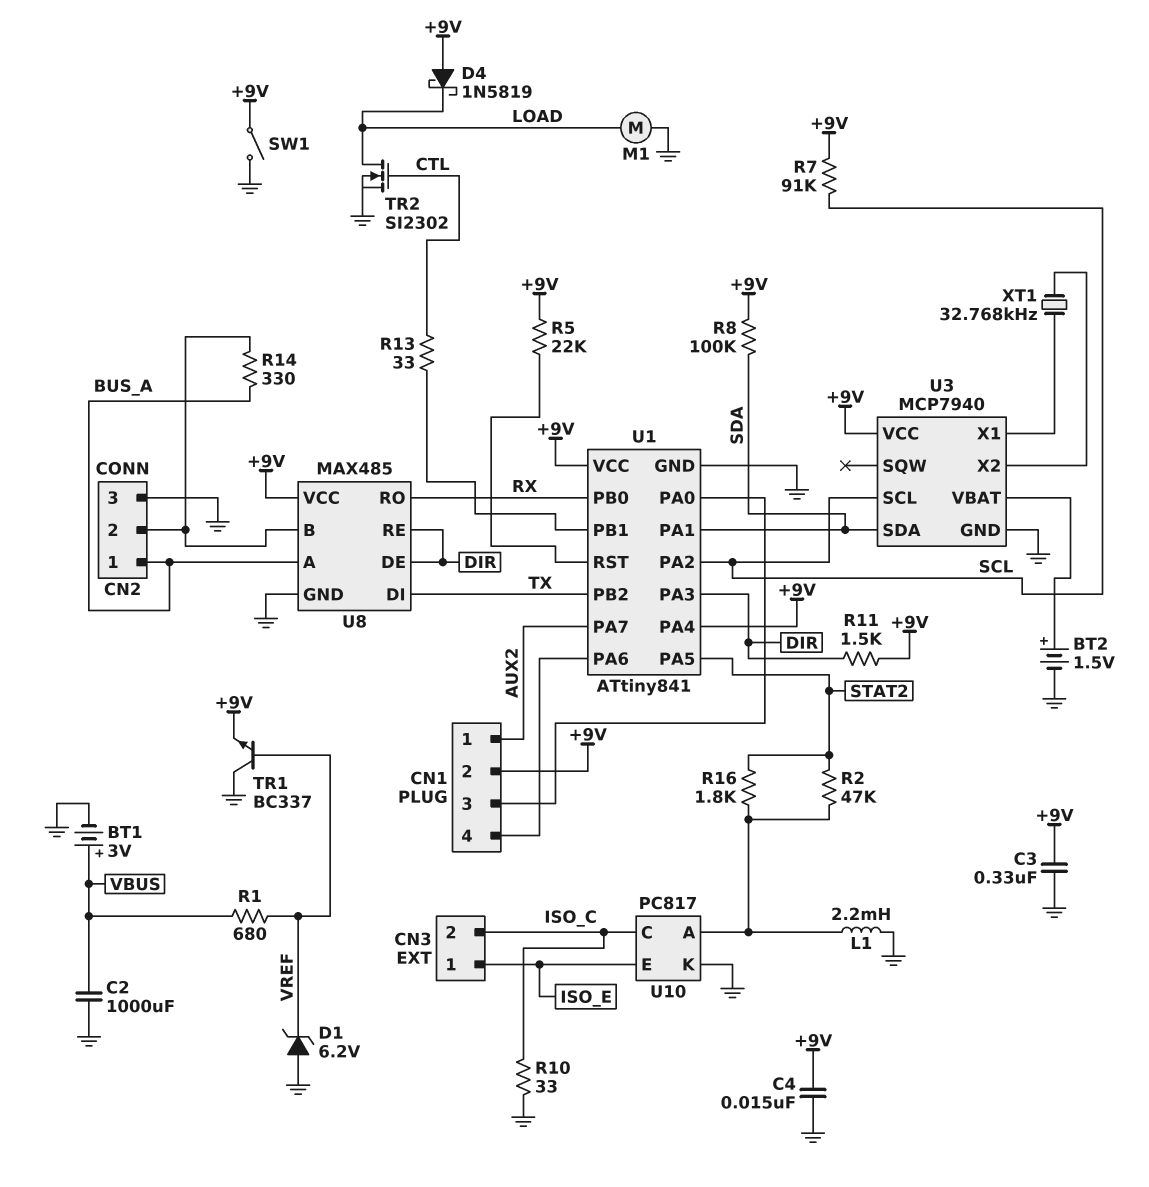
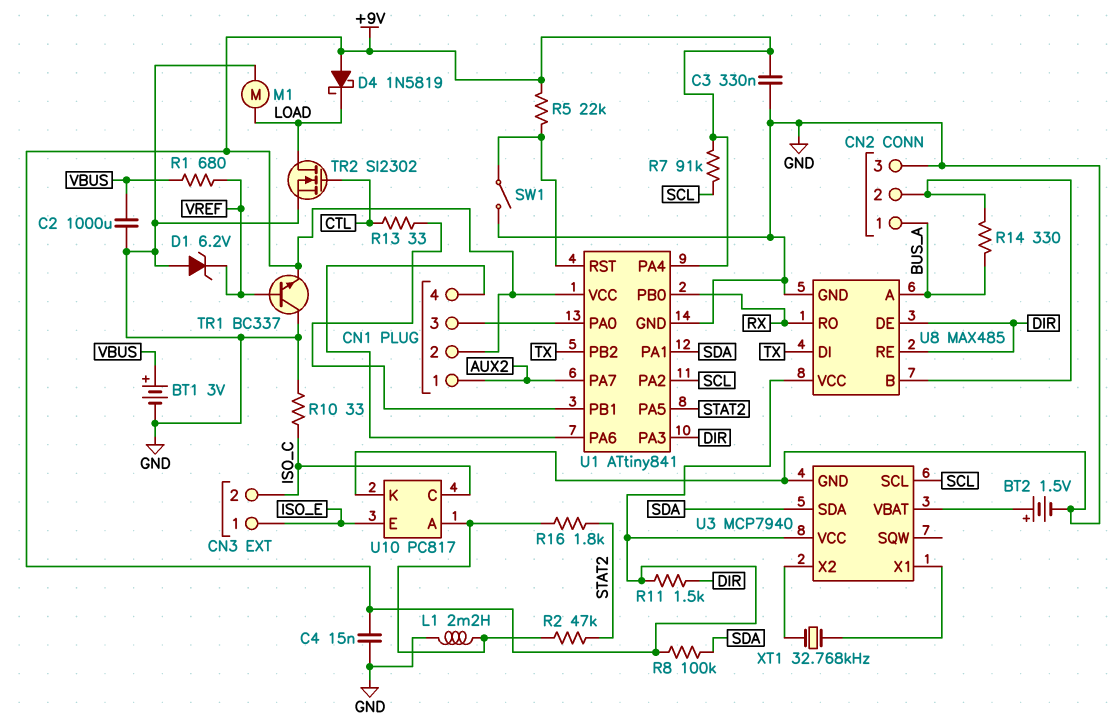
SW1: switch (+9V, GND) -> switch (GND, U1/RST)

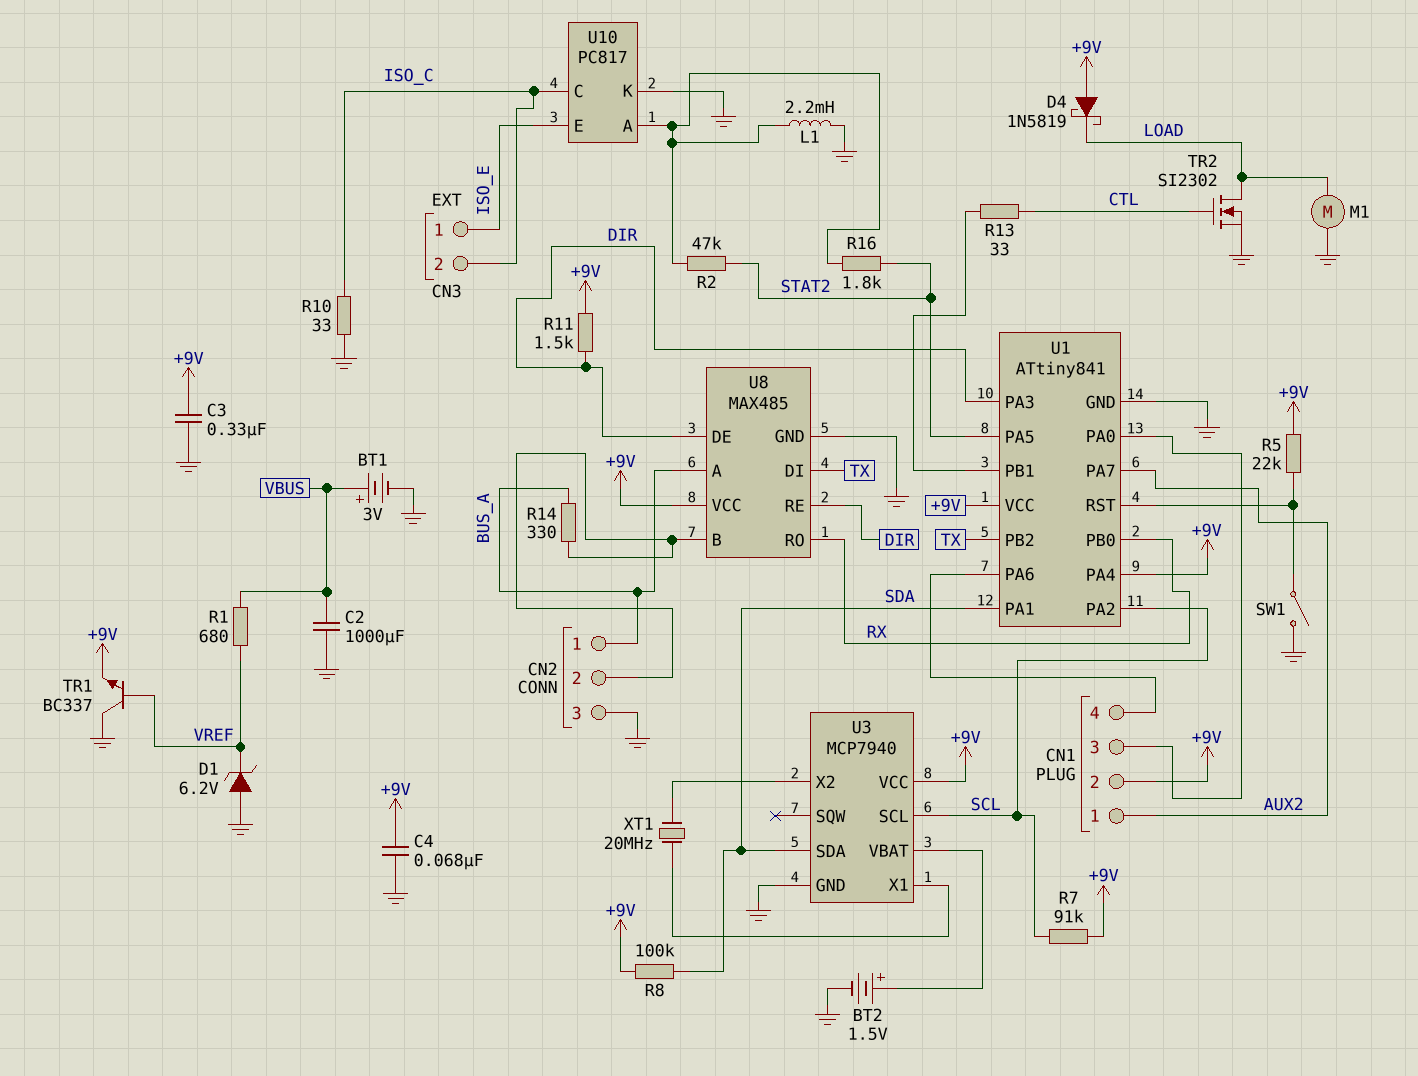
C4: 15nF (+9V, GND) -> 68nF (+9V, GND)
XT1: 32.768kHz (U3/X1, U3/X2) -> 20MHz (U3/X1, U3/X2)

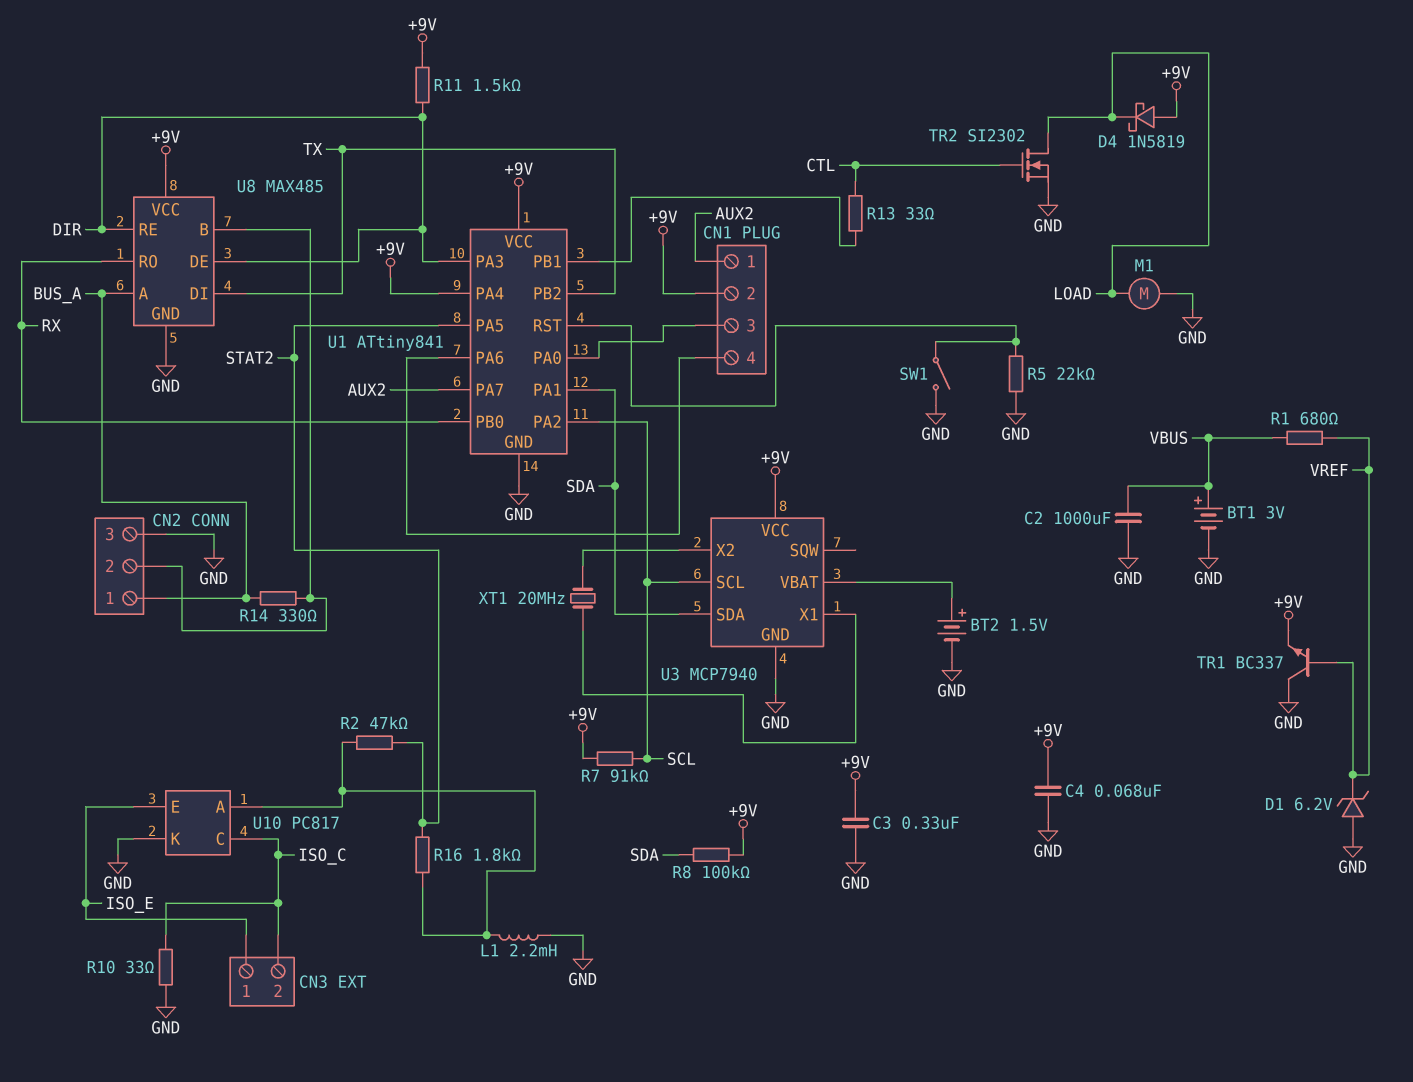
R5: 22k (+9V, U1/RST) -> 22k (GND, U1/RST)

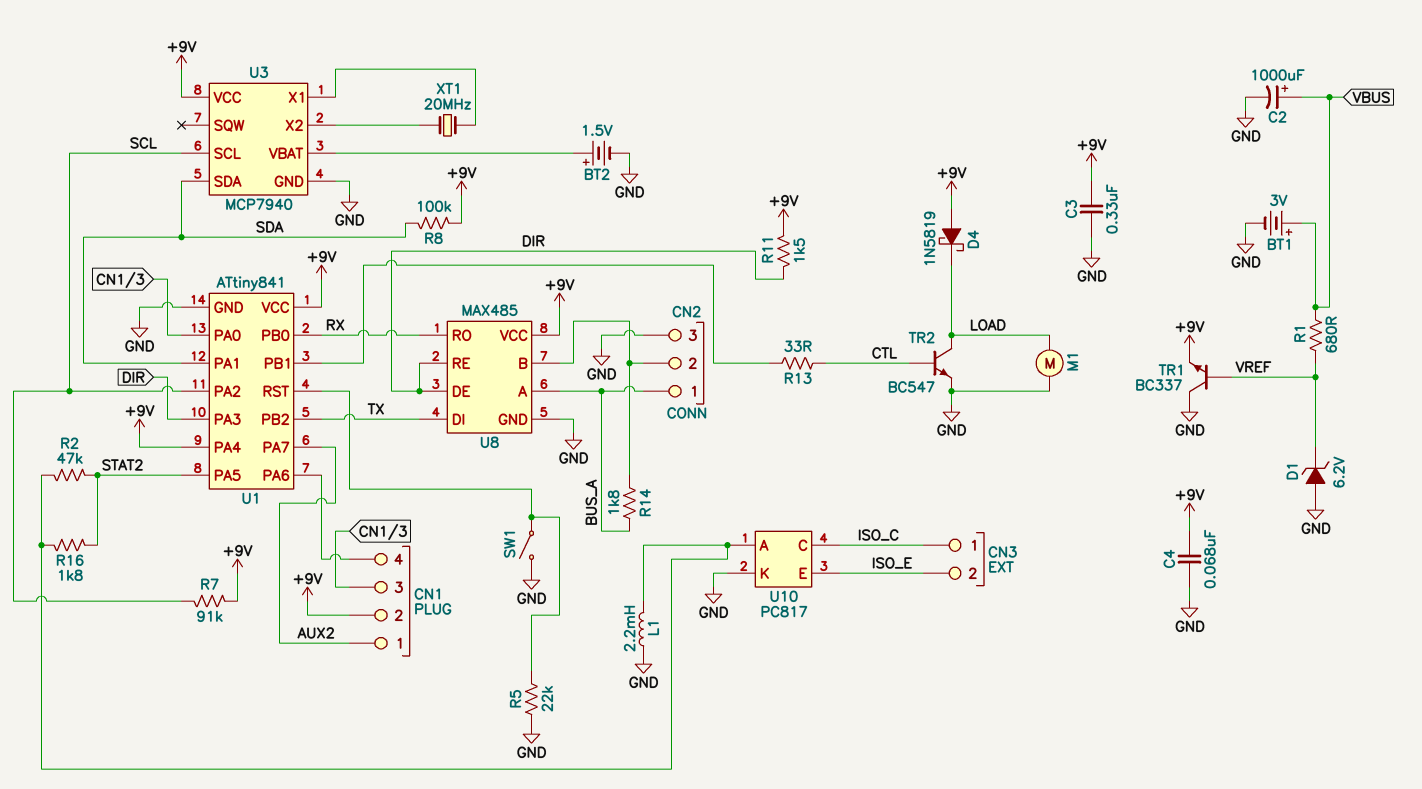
C2: 1000uF (GND, VBUS) -> 1000uF (plus VBUS, minus GND)
CN3 pin 1: ISO_E -> ISO_C
CN3 pin 2: ISO_C -> ISO_E
R10: 33 (GND, ISO_C) -> none
R14: 330 (BUS_A, CN2/2) -> 1.8k (BUS_A, CN2/2)
TR2: NMOS SI2302 (G CTL, D LOAD, S GND) -> NPN BC547 (B CTL, C LOAD, E GND)

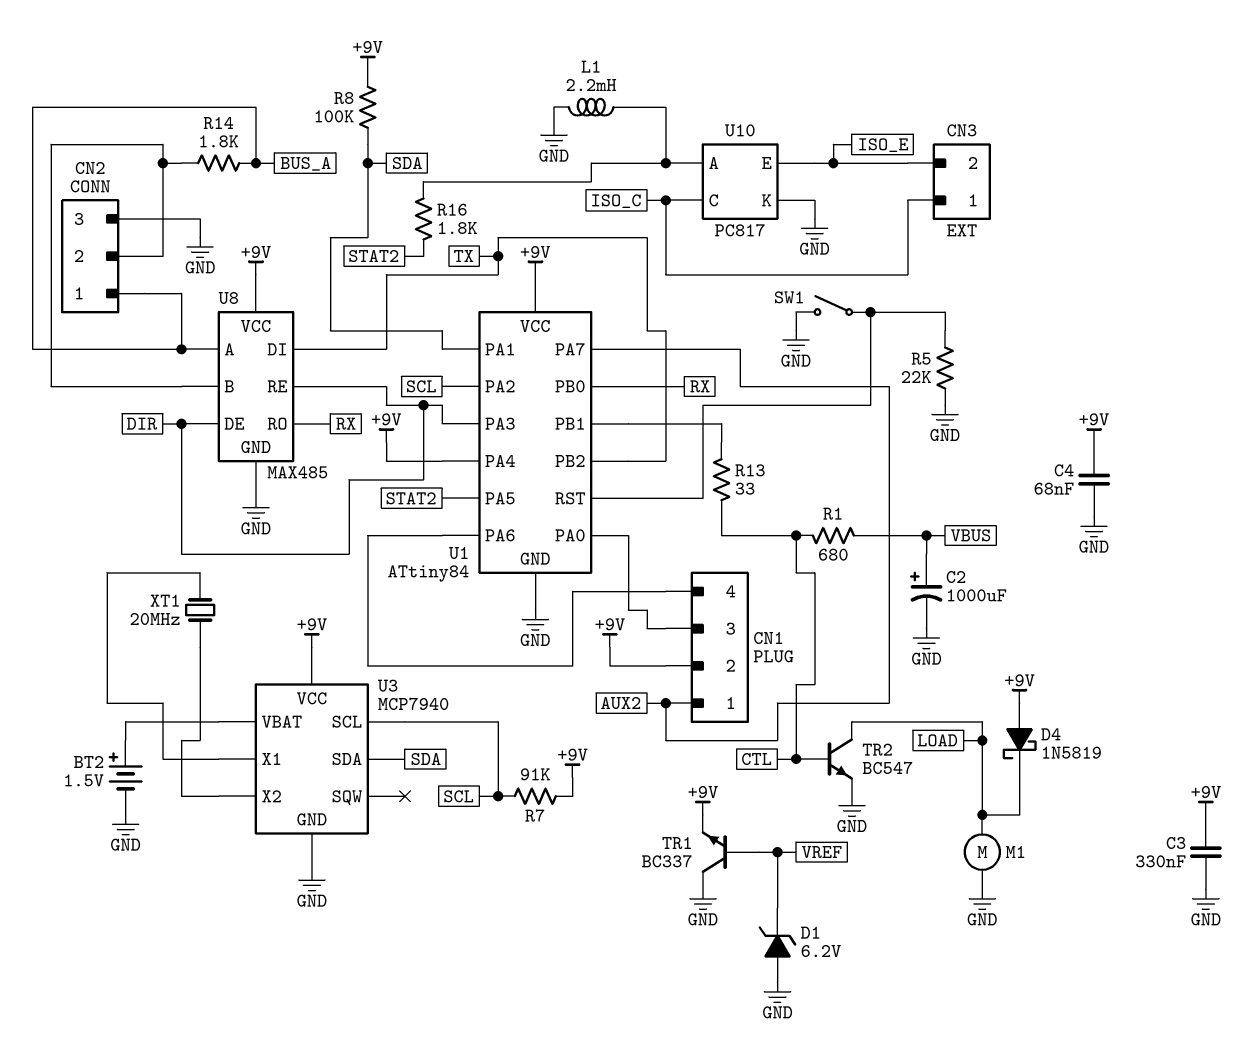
BT1: 3V (plus VBUS, minus GND) -> none
R1: 680 (VBUS, VREF) -> 680 (CTL, VBUS)
R2: 47k (STAT2, U10/A) -> none
R11: 1.5k (+9V, DIR) -> none
U1: ATtiny841 -> ATtiny84

